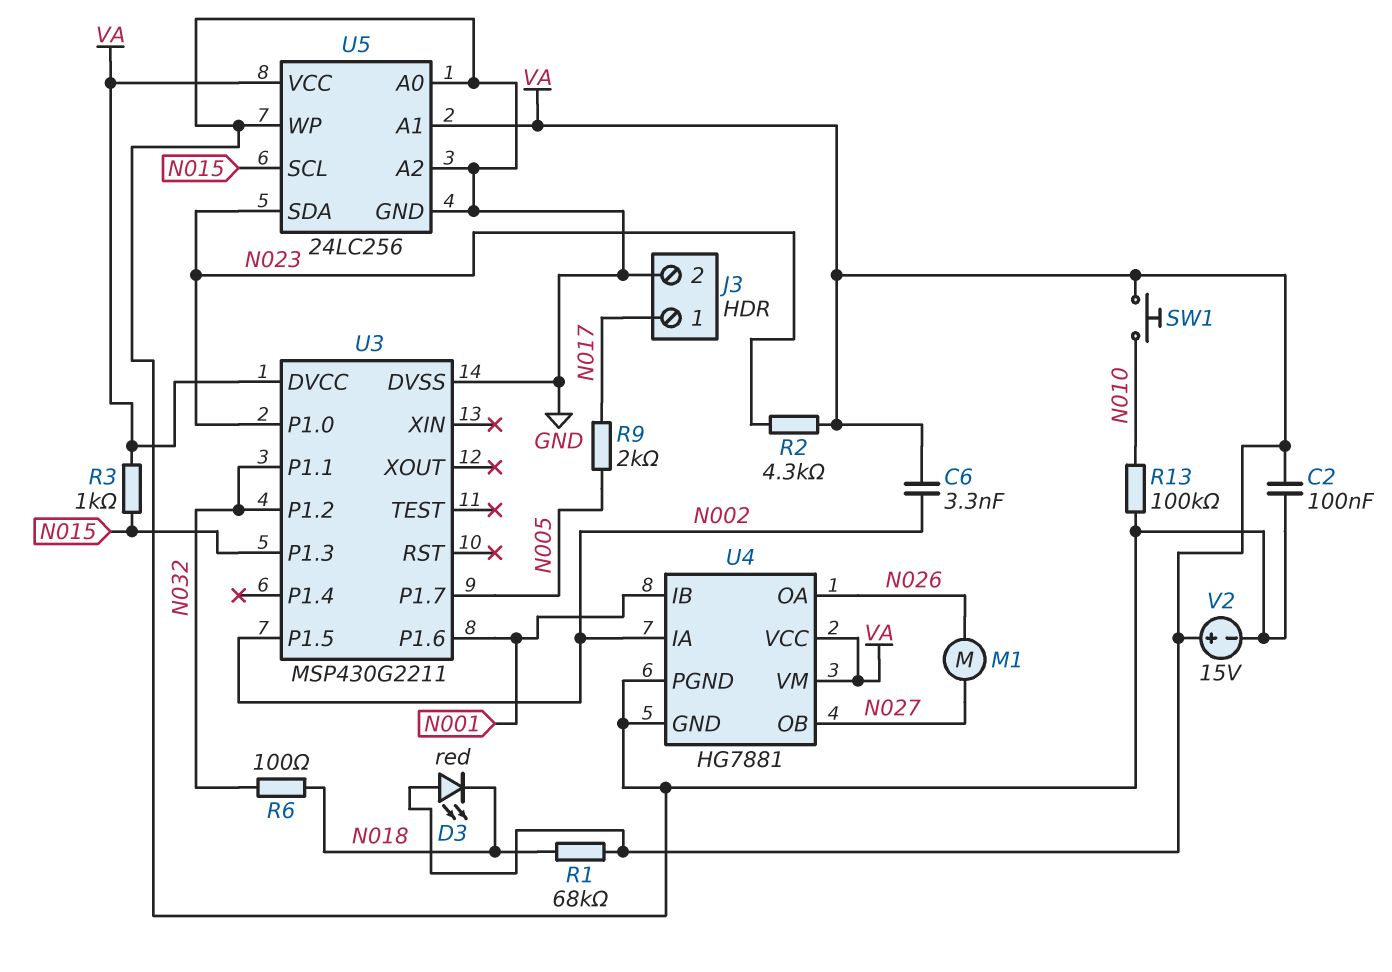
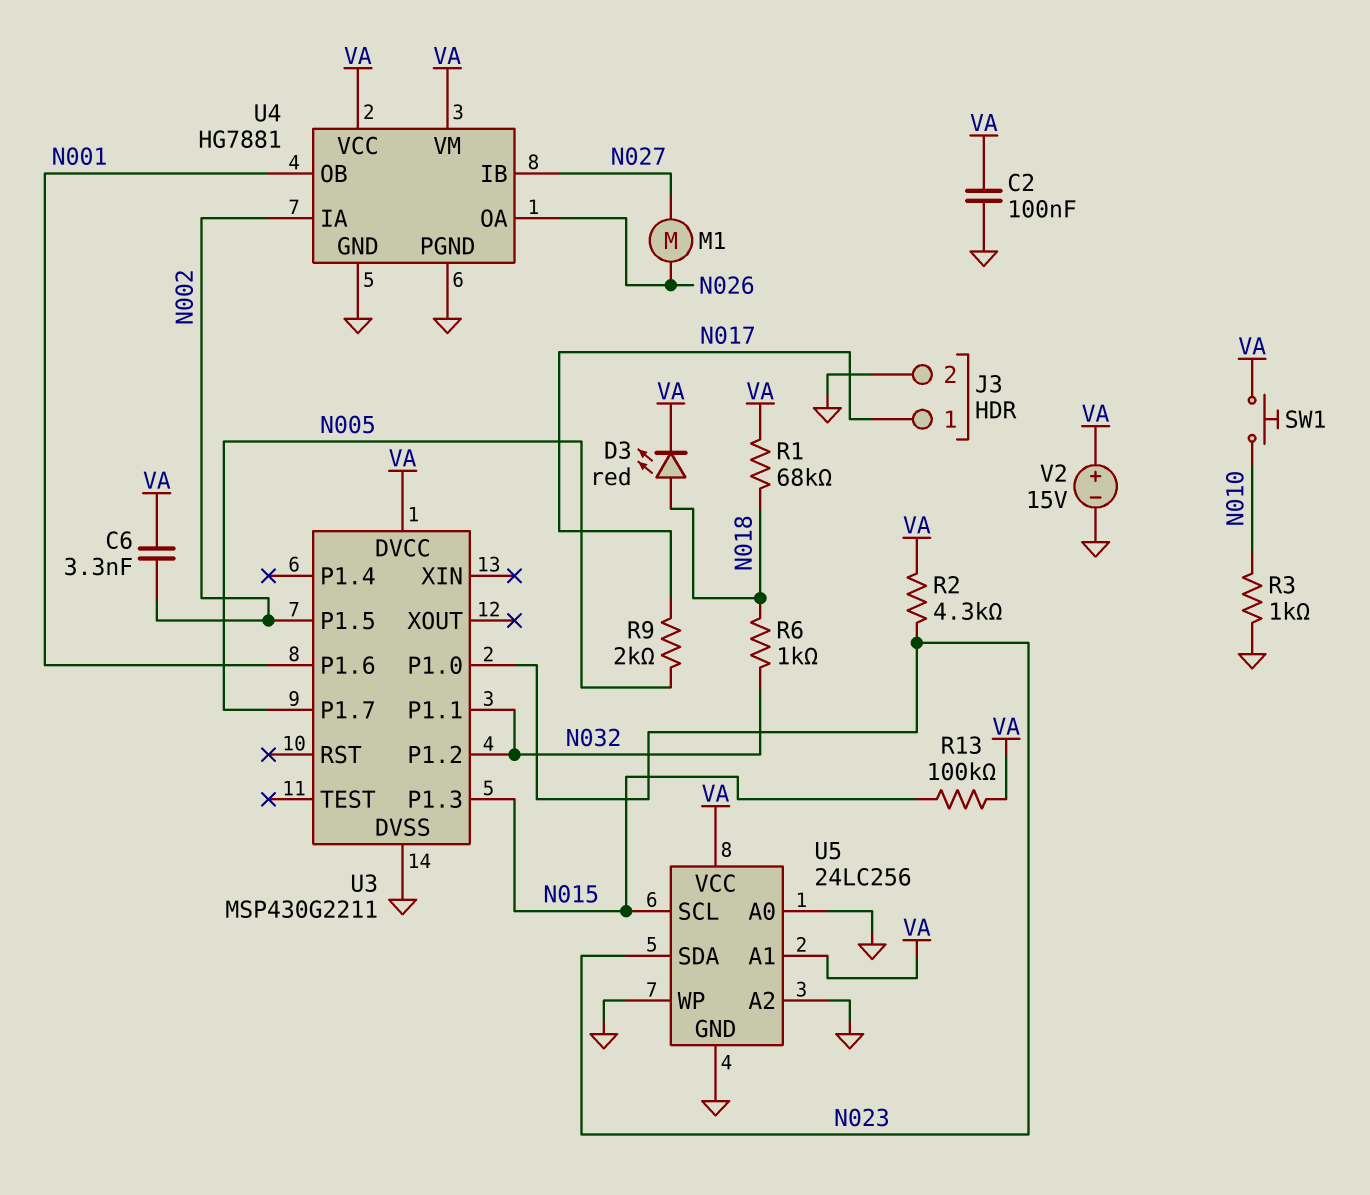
D3: LED red (A VA, K N018) -> LED red (A N018, K VA)
R3: 1k (N015, VA) -> 1k (GND, N010)
R6: 100 (N018, N032) -> 1k (N018, N032)
R13: 100k (GND, N010) -> 100k (N015, VA)
U4 pin IB: N001 -> N027
U4 pin OB: N027 -> N001

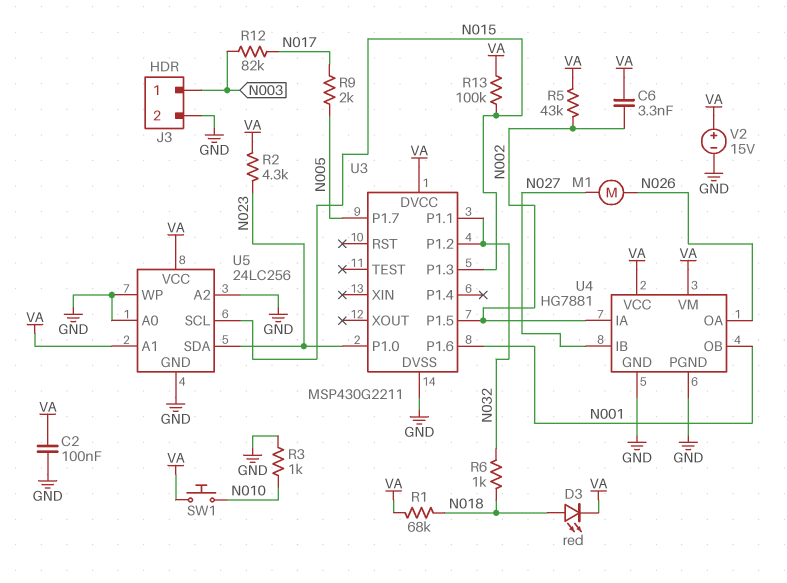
J3 pin 1: N017 -> N003
R5: none -> 43k (N002, VA)
R12: none -> 82k (N003, N017)

